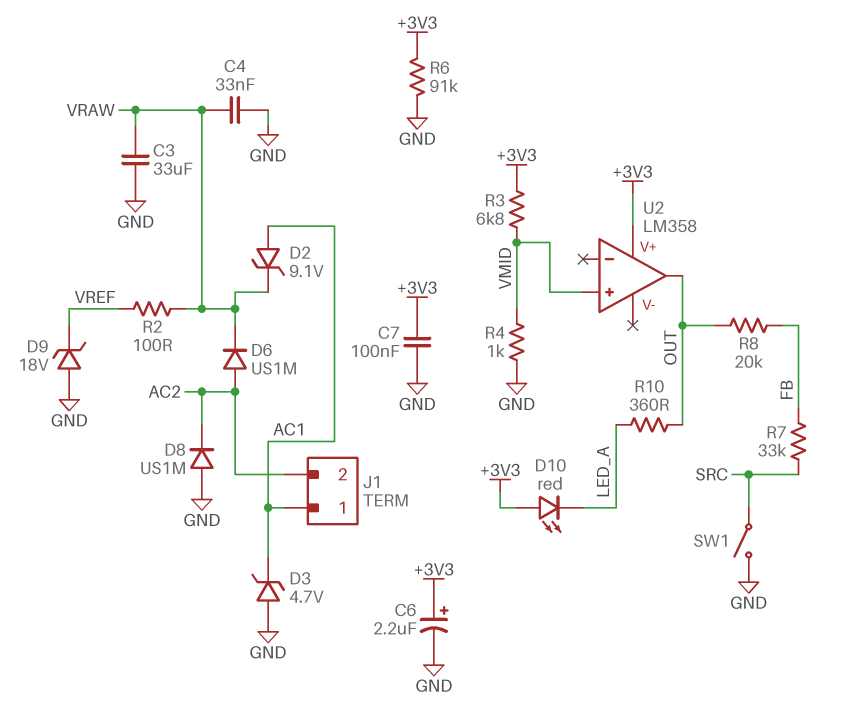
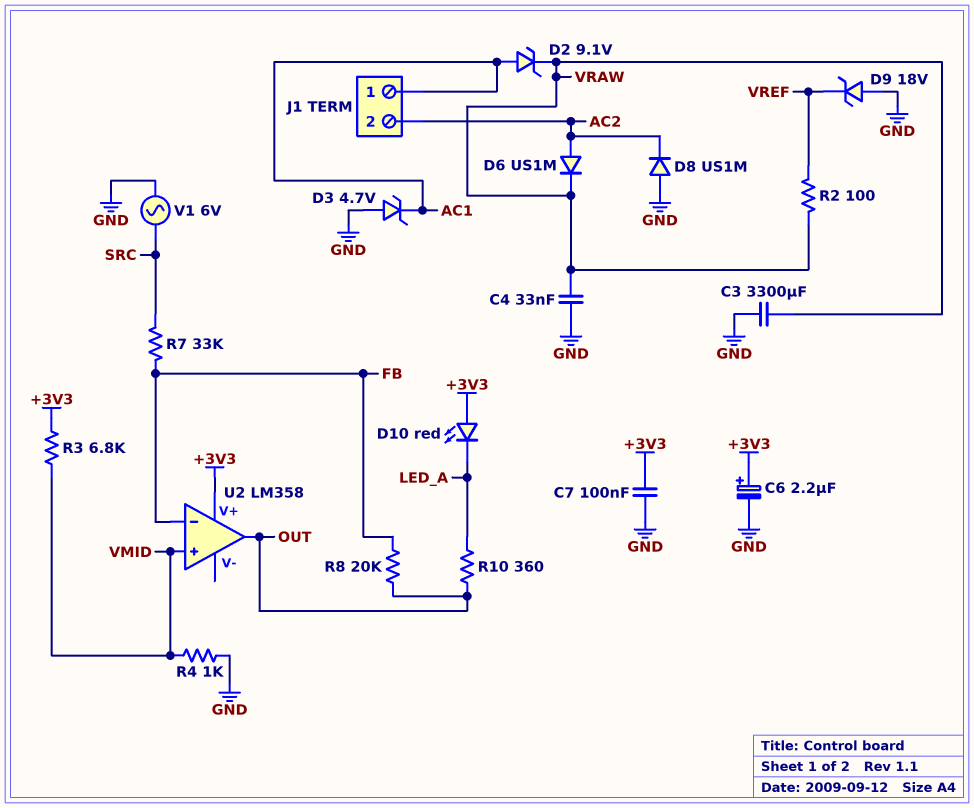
C3: 33uF (GND, VRAW) -> 3300uF (GND, VRAW)
R6: 91k (+3V3, GND) -> none
SW1: switch (GND, SRC) -> none
U2 pin in-: none -> FB
V1: none -> AC 6V (GND, SRC)

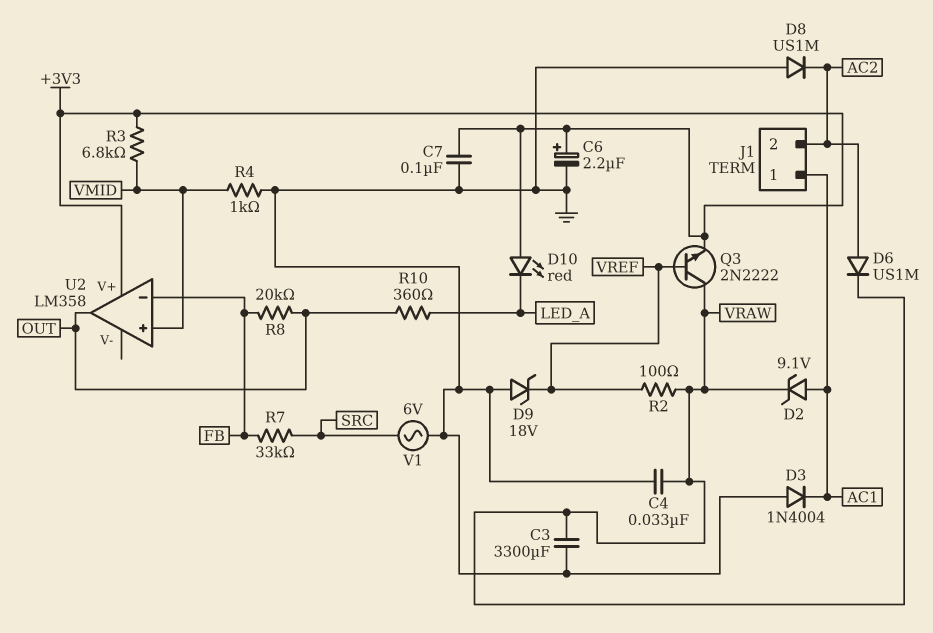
D3: zener 4.7V (A GND, K AC1) -> diode 1N4004 (A GND, K AC1)
Q3: none -> NPN 2N2222 (B VREF, C VRAW, E +3V3)

